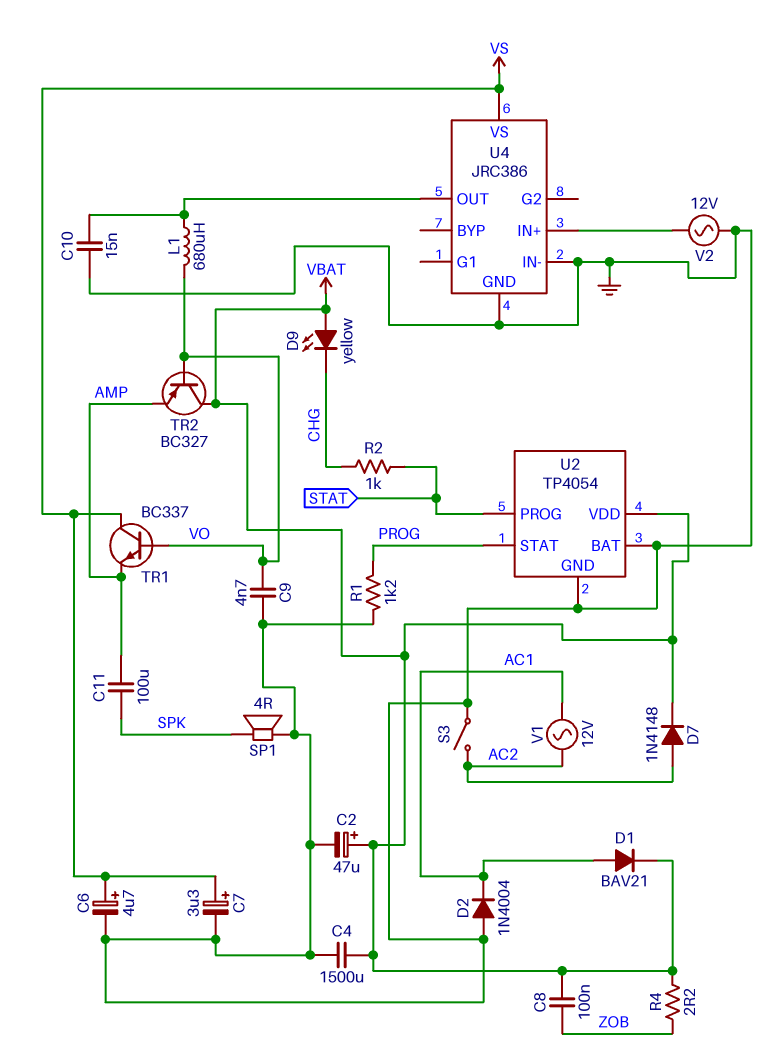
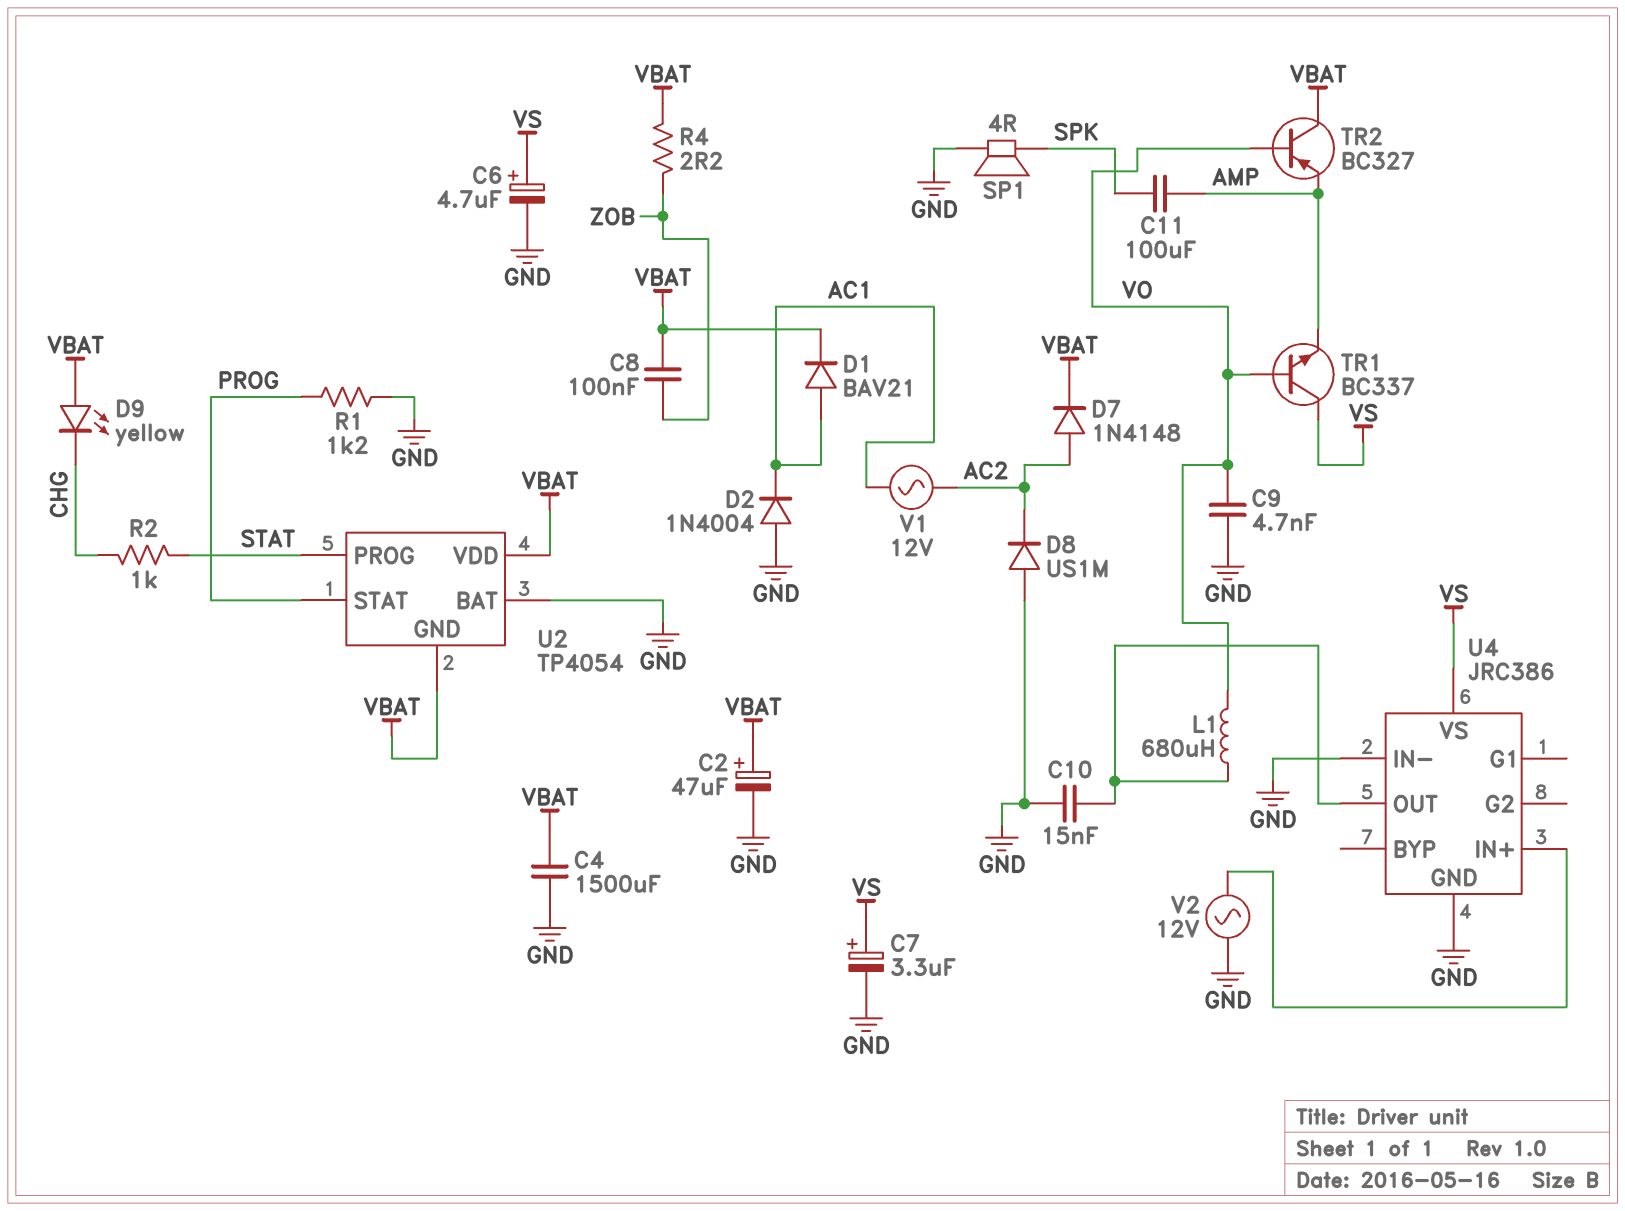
D8: none -> diode US1M (A GND, K AC2)
S3: switch (AC2, GND) -> none
U2 pin GND: GND -> VBAT

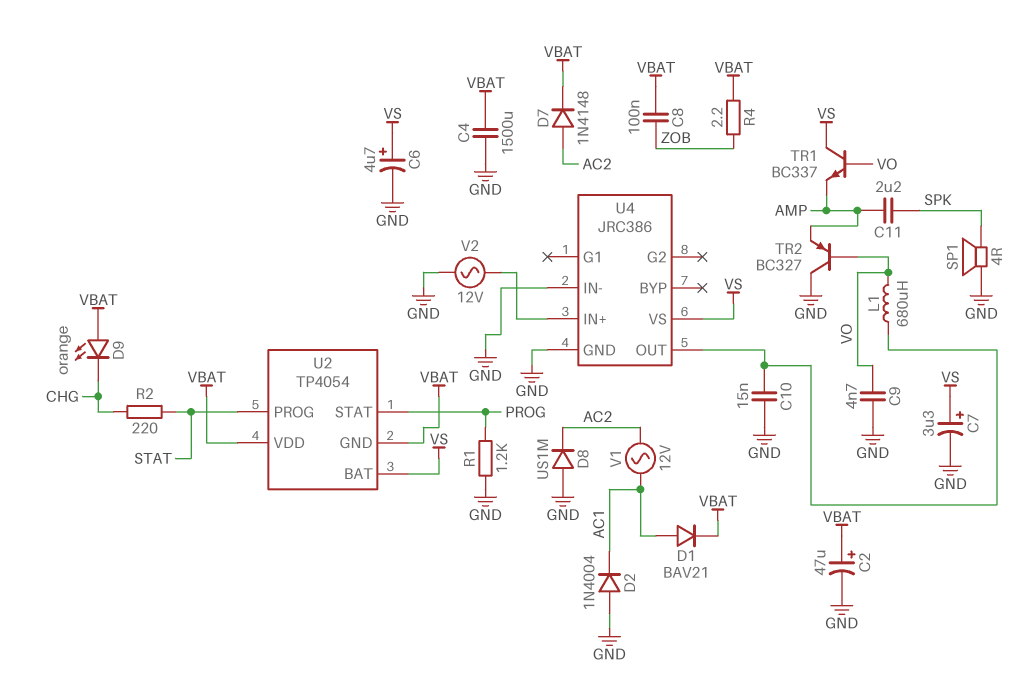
C11: 100uF (AMP, SPK) -> 2.2uF (AMP, SPK)
D9: LED yellow (A VBAT, K CHG) -> LED orange (A VBAT, K CHG)
R2: 1k (CHG, STAT) -> 220 (CHG, STAT)
TR2: PNP BC327 (B VO, C VBAT, E AMP) -> PNP BC327 (B VO, C GND, E AMP)
U2 pin BAT: GND -> VS

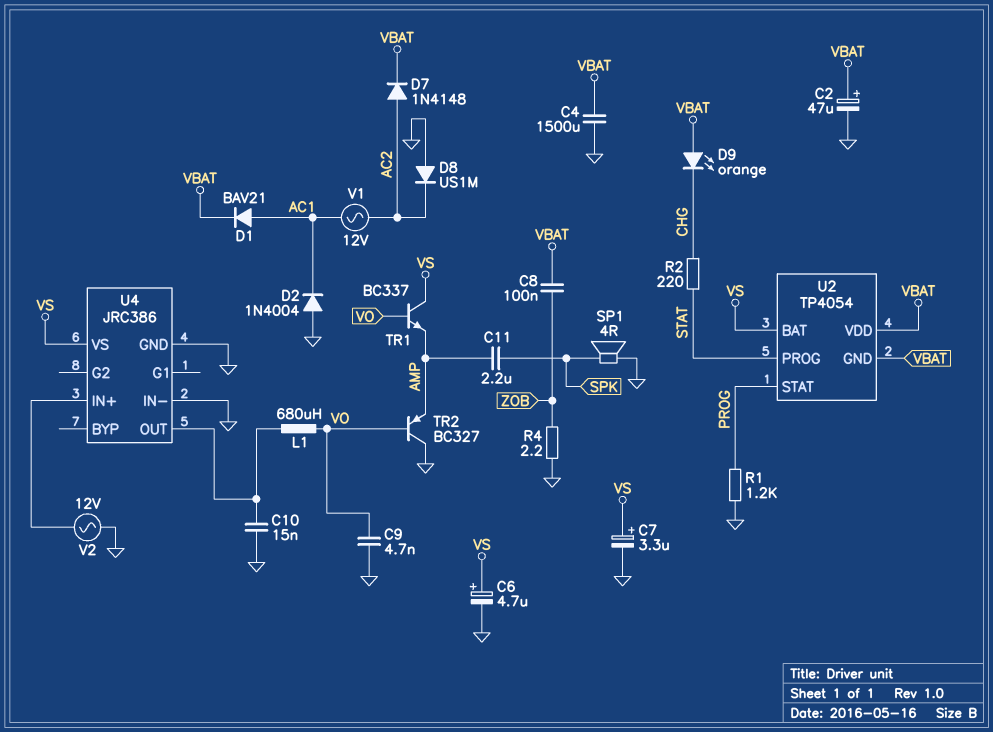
R4: 2.2 (VBAT, ZOB) -> 2.2 (GND, ZOB)

